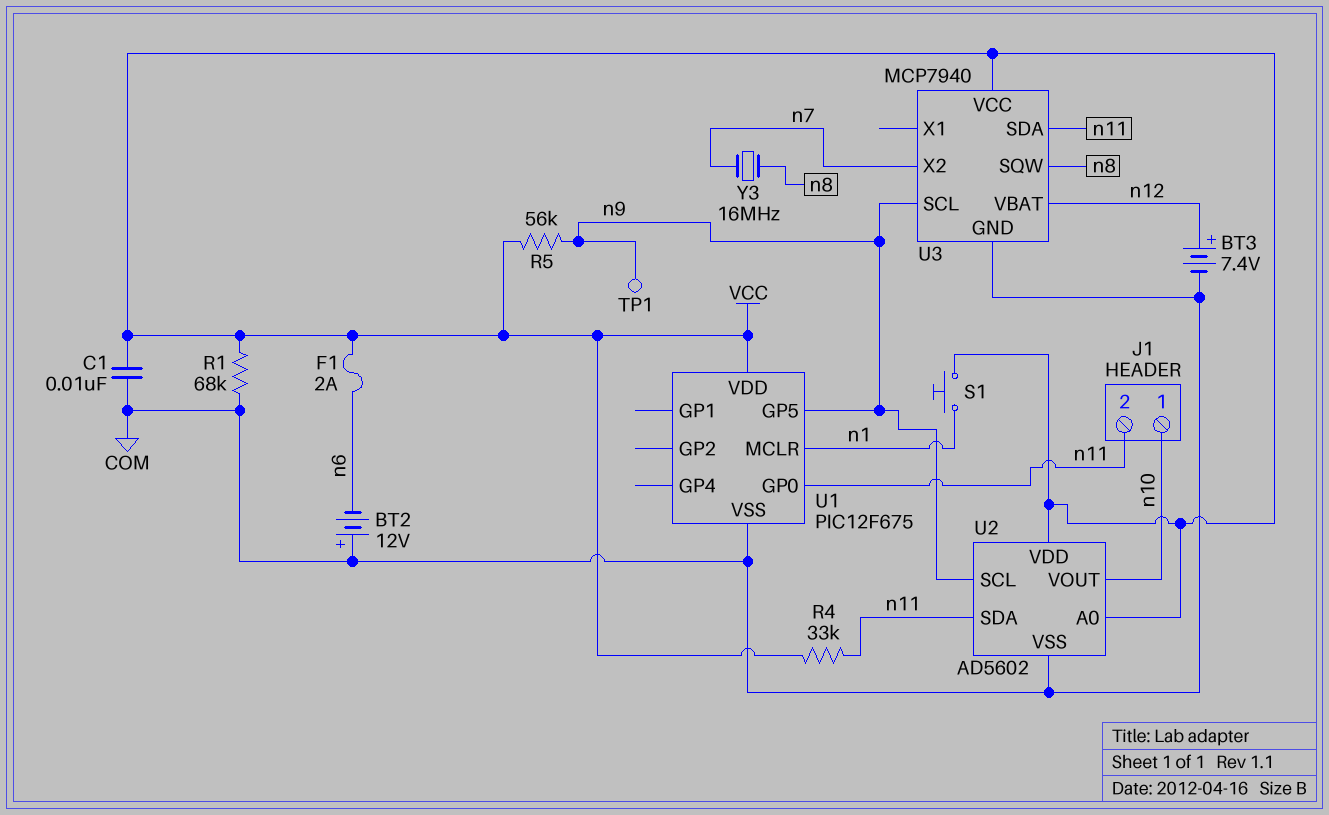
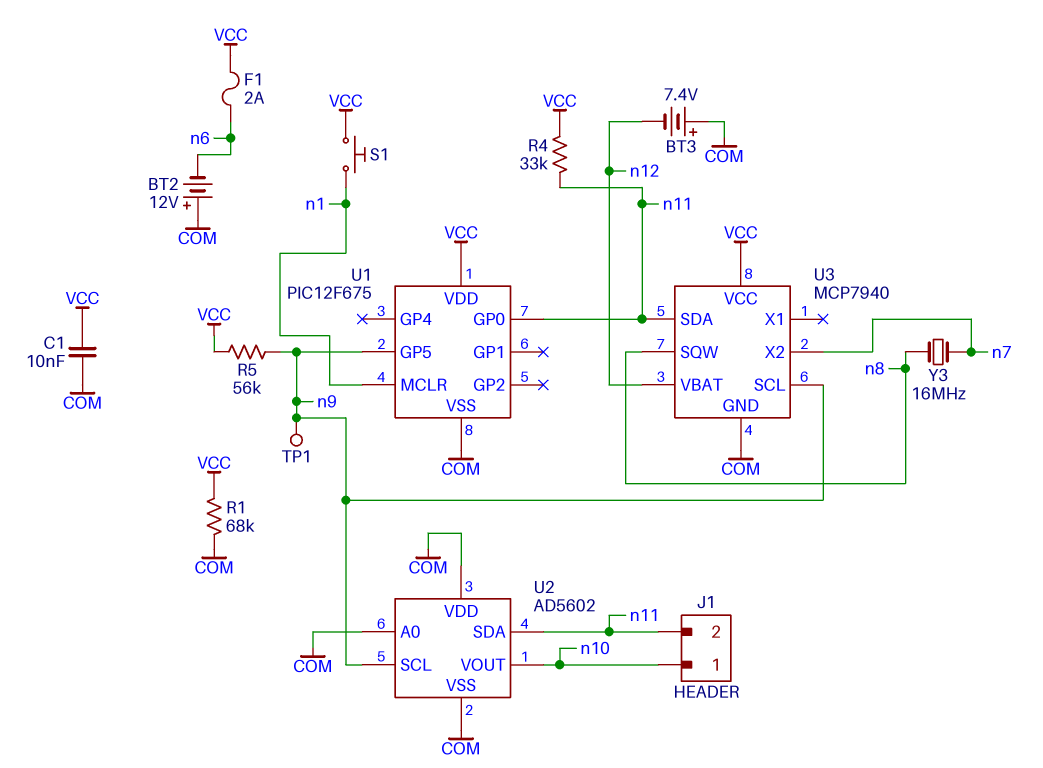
BT3: 7.4V (plus n12, minus COM) -> 7.4V (plus COM, minus n12)
U2 pin A0: VCC -> COM
U2 pin VDD: VCC -> COM

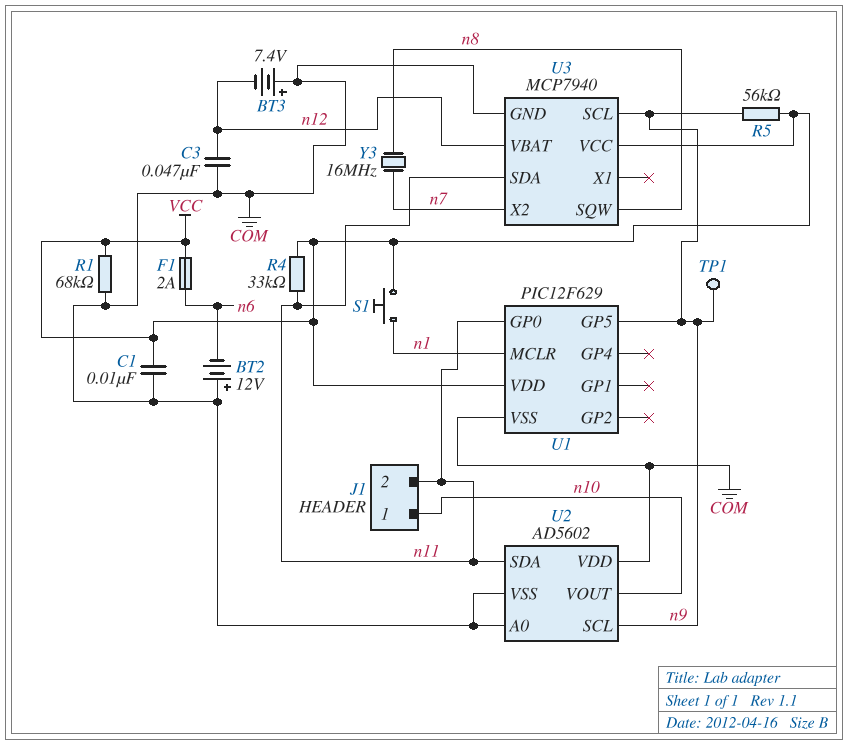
C3: none -> 47nF (COM, n12)
U1: PIC12F675 -> PIC12F629

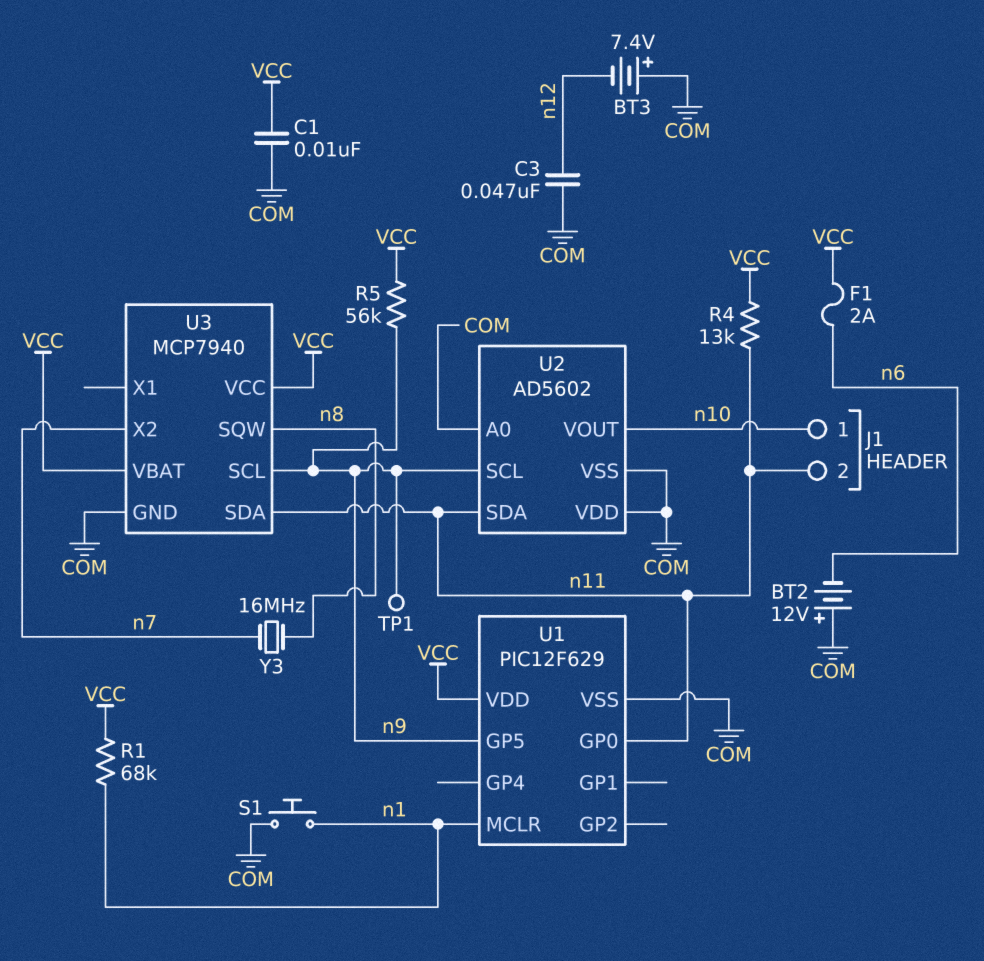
R1: 68k (COM, VCC) -> 68k (VCC, n1)
R4: 33k (VCC, n11) -> 13k (VCC, n11)
S1: button (VCC, n1) -> button (COM, n1)
U3 pin VBAT: n12 -> VCC

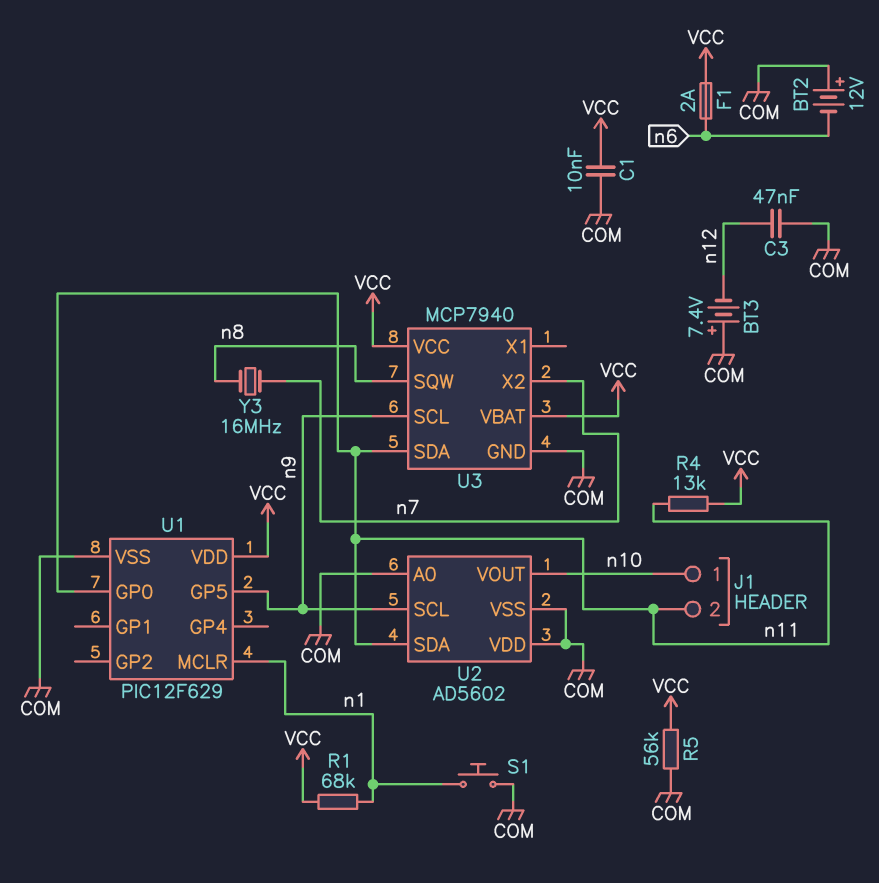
R5: 56k (VCC, n9) -> 56k (COM, VCC)
TP1: test point (n9) -> none

